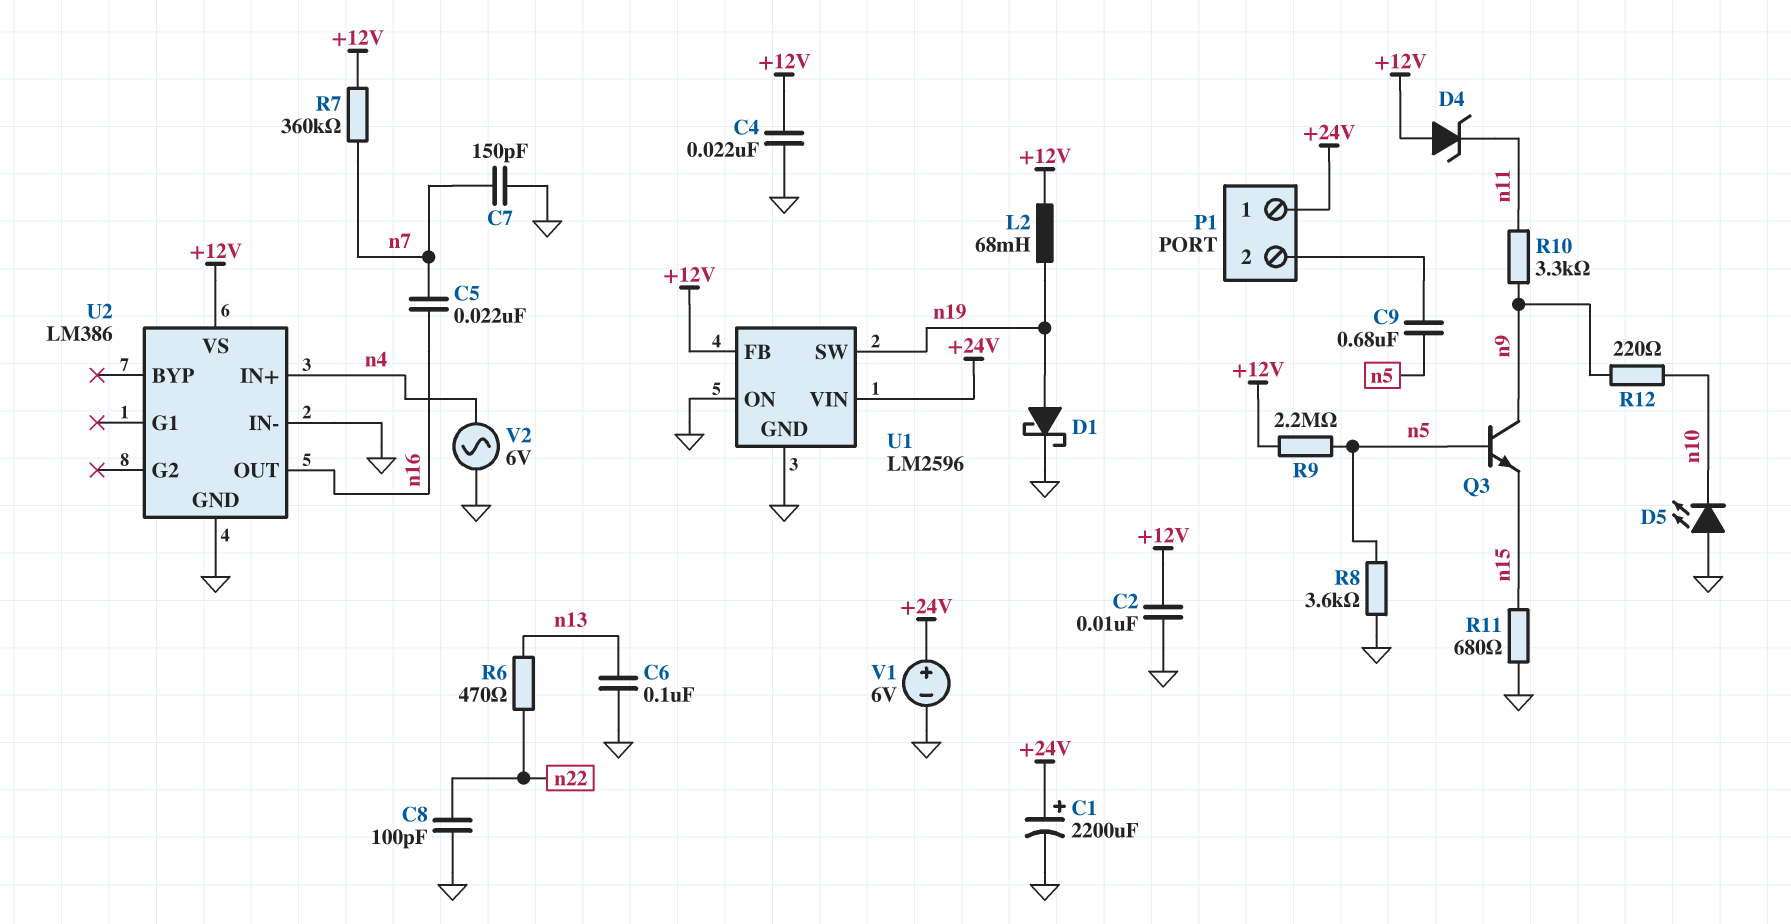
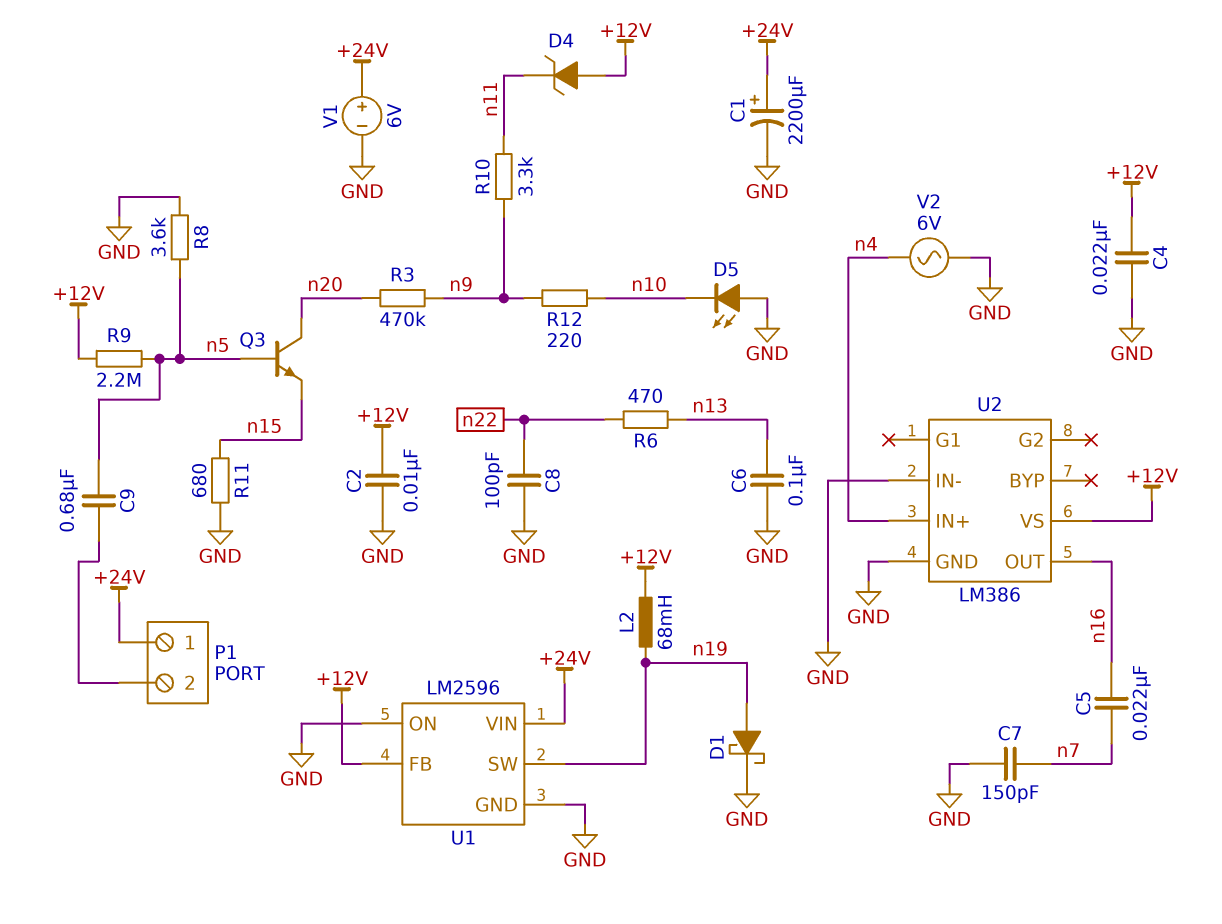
Q3: NPN (B n5, C n9, E n15) -> NPN (B n5, C n20, E n15)
R3: none -> 470k (n9, n20)
R7: 360k (+12V, n7) -> none

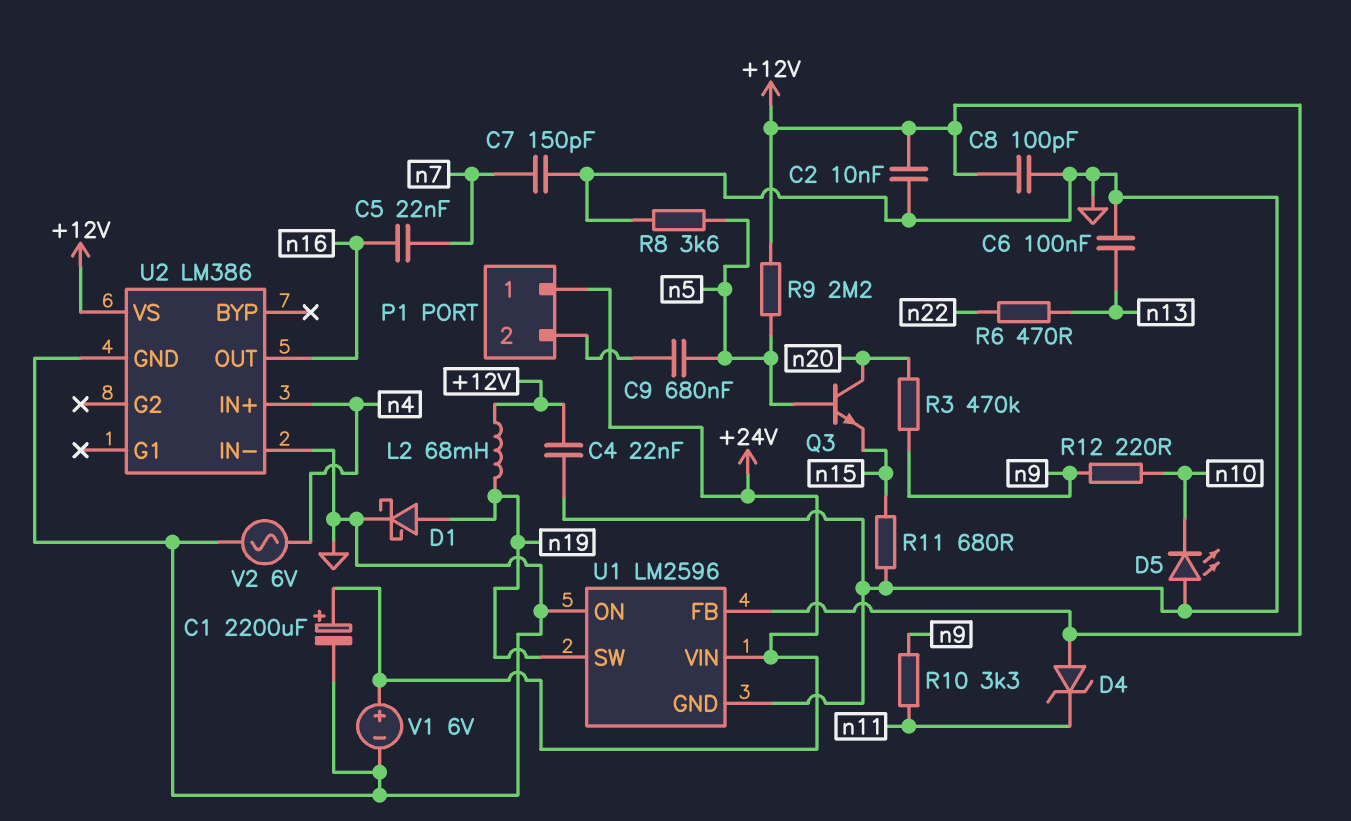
C8: 100pF (GND, n22) -> 100pF (+12V, GND)

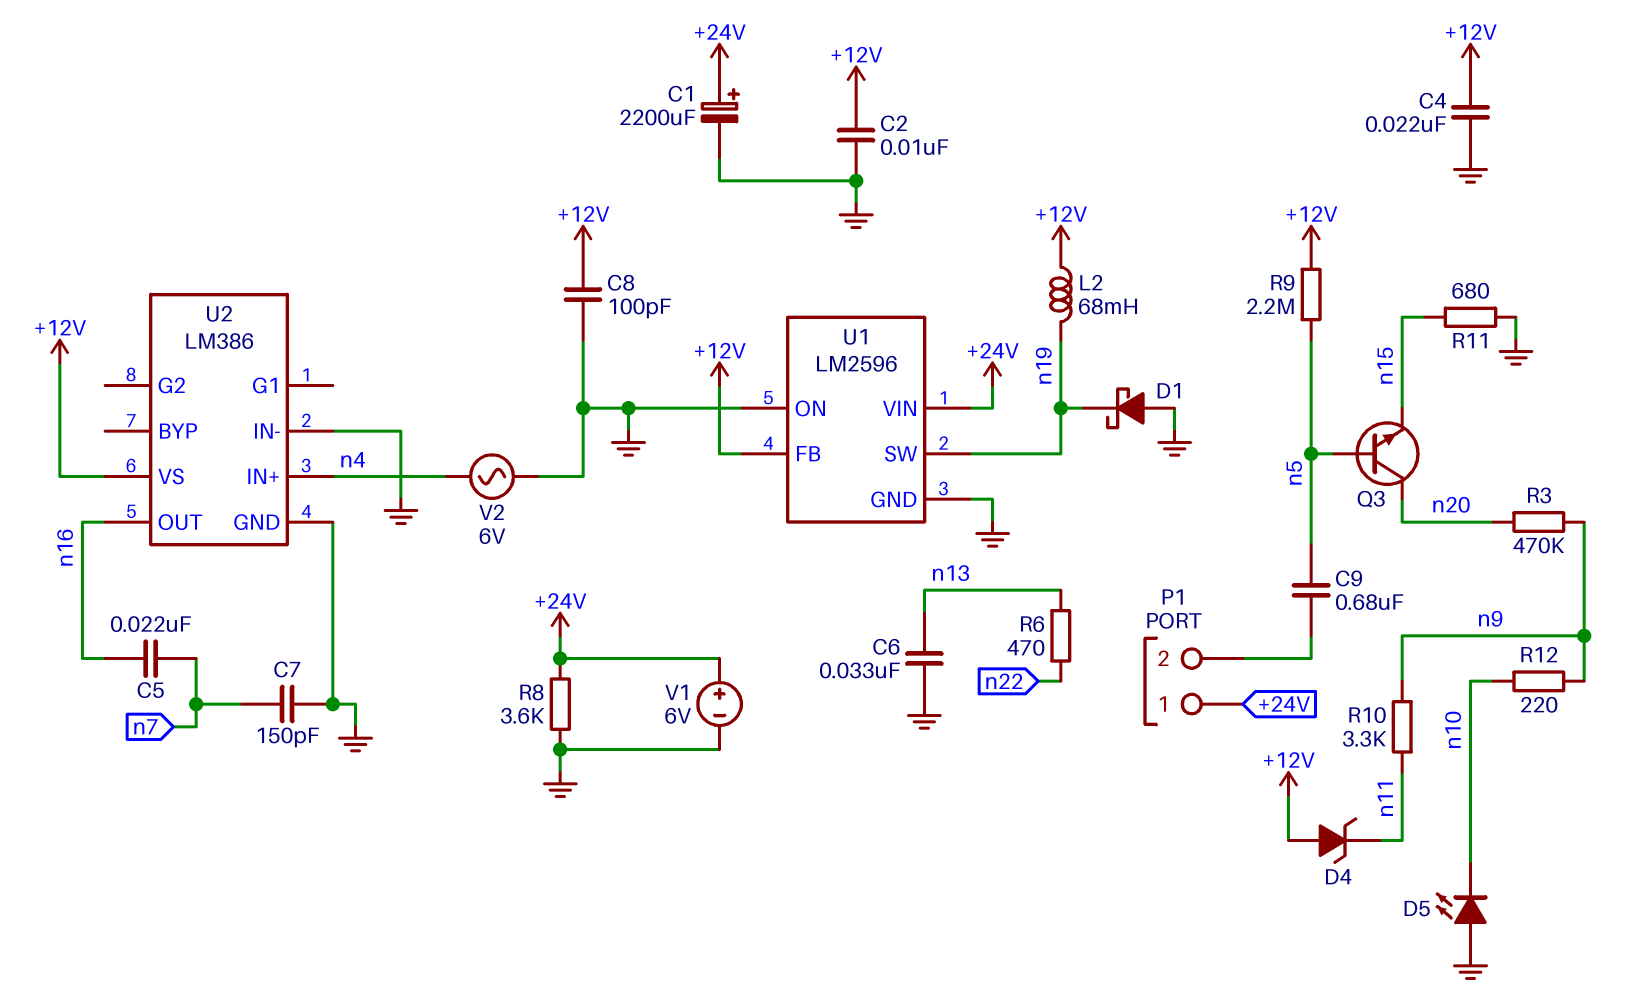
C6: 100nF (GND, n13) -> 33nF (GND, n13)
D1: schottky (A n19, K GND) -> schottky (A GND, K n19)
R8: 3.6k (GND, n5) -> 3.6k (+24V, GND)

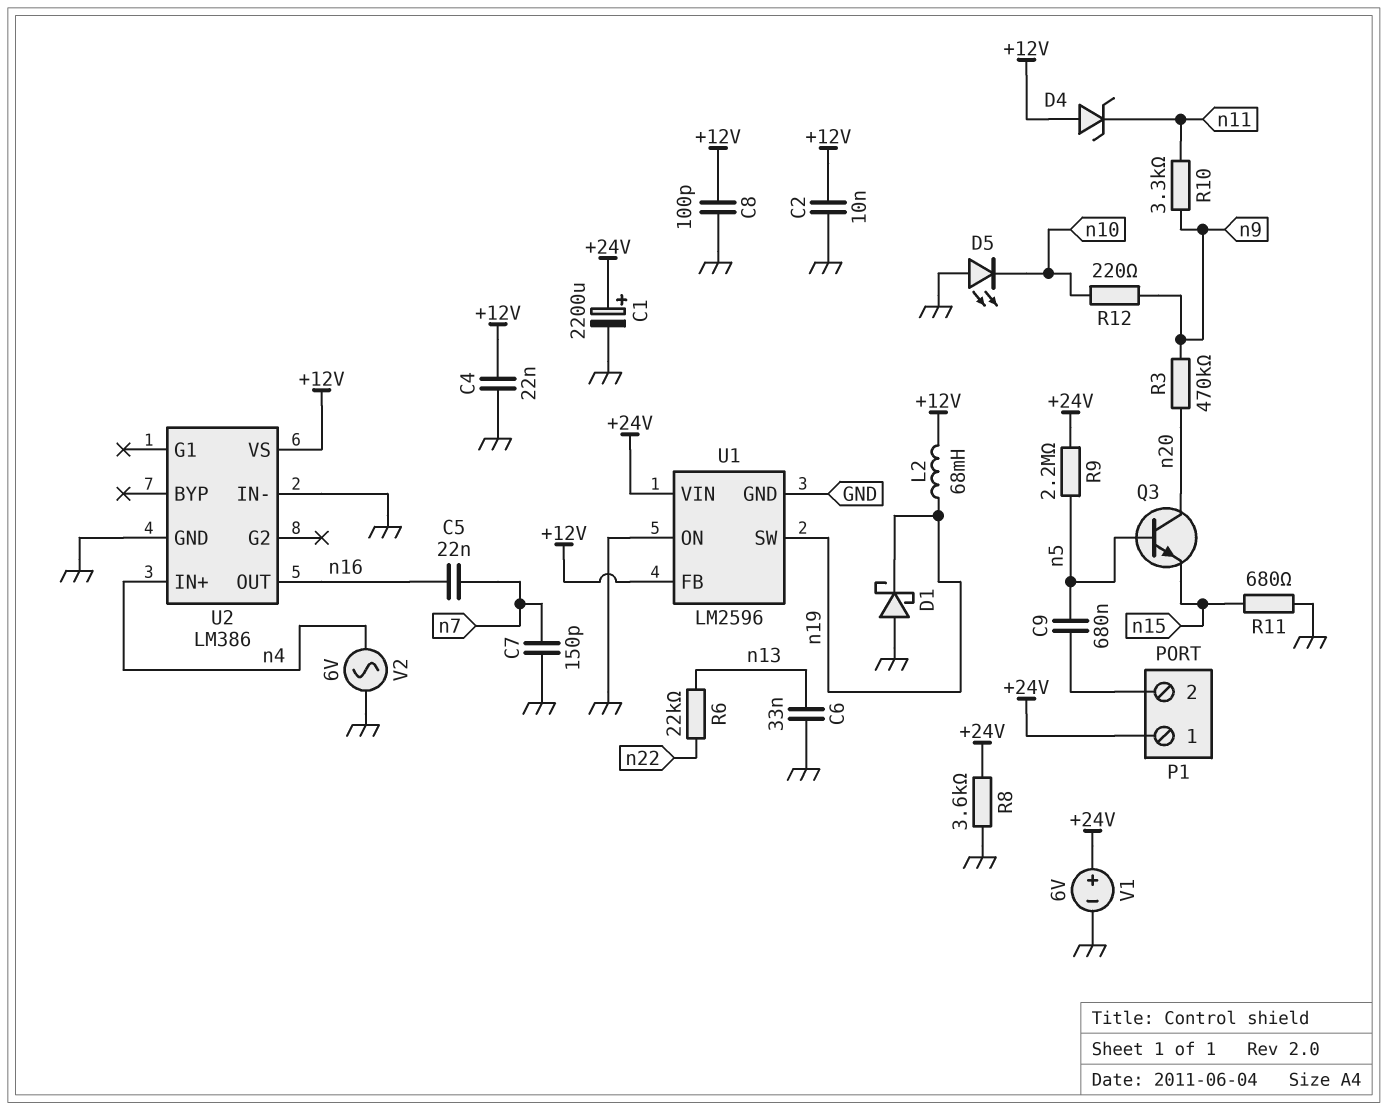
R6: 470 (n13, n22) -> 22k (n13, n22)
R9: 2.2M (+12V, n5) -> 2.2M (+24V, n5)

